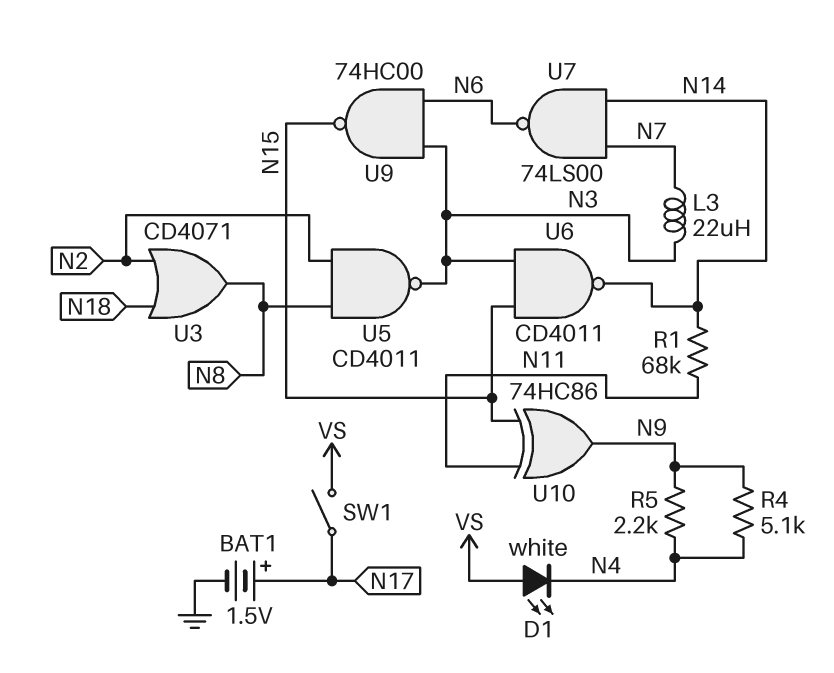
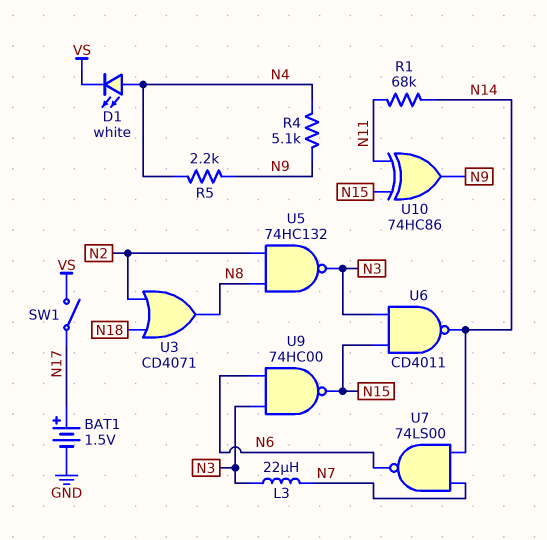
D1: LED white (A VS, K N4) -> LED white (A N4, K VS)
U5: NAND CD4011 (in N2, in N8, out N3) -> NAND 74HC132 (in N2, in N8, out N3)

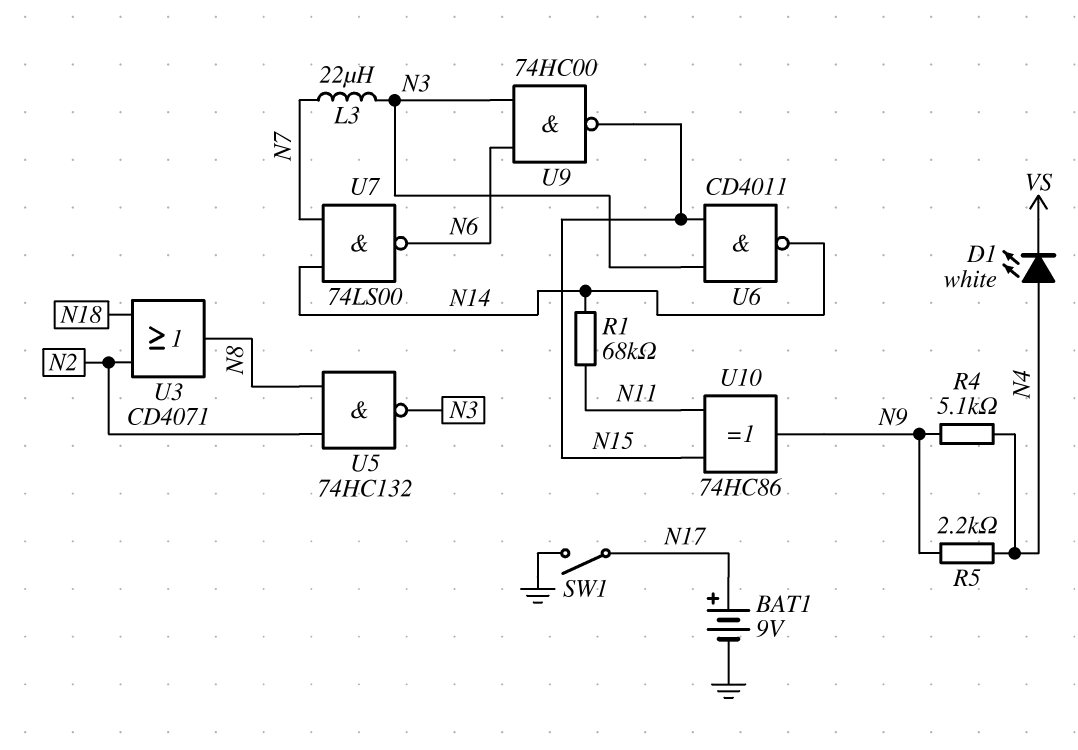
BAT1: 1.5V (plus N17, minus GND) -> 9V (plus N17, minus GND)
SW1: switch (N17, VS) -> switch (GND, N17)

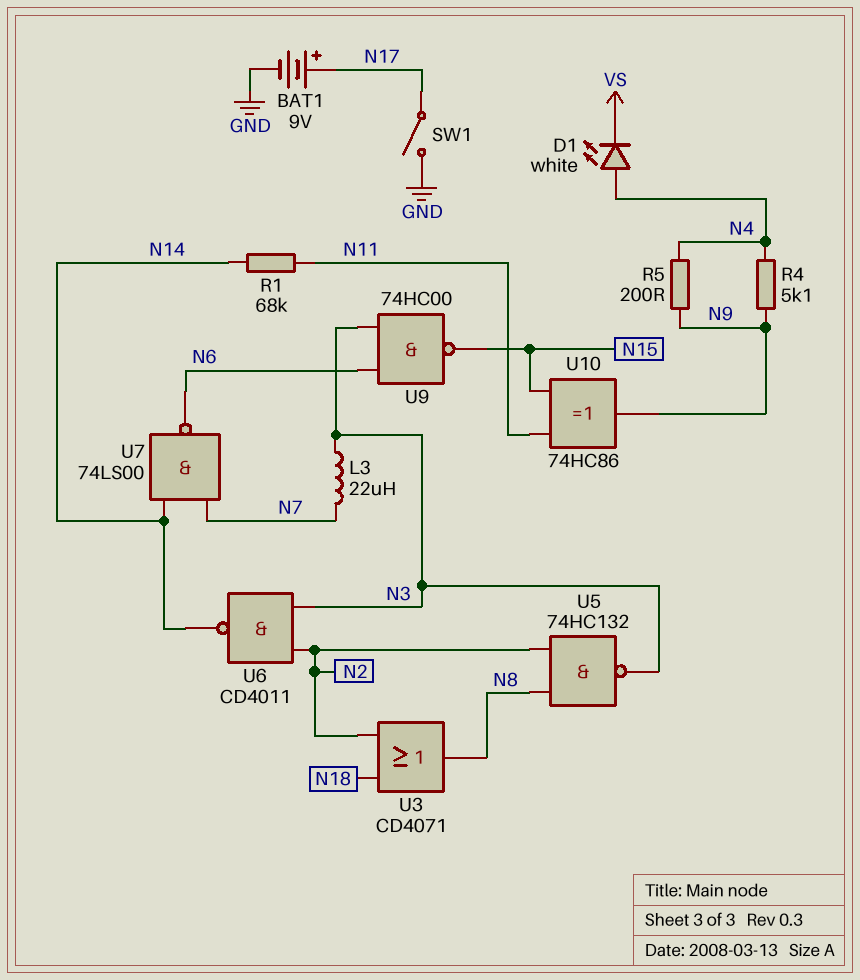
R5: 2.2k (N4, N9) -> 200 (N4, N9)
U6: NAND CD4011 (in N3, in N15, out N14) -> NAND CD4011 (in N2, in N3, out N14)

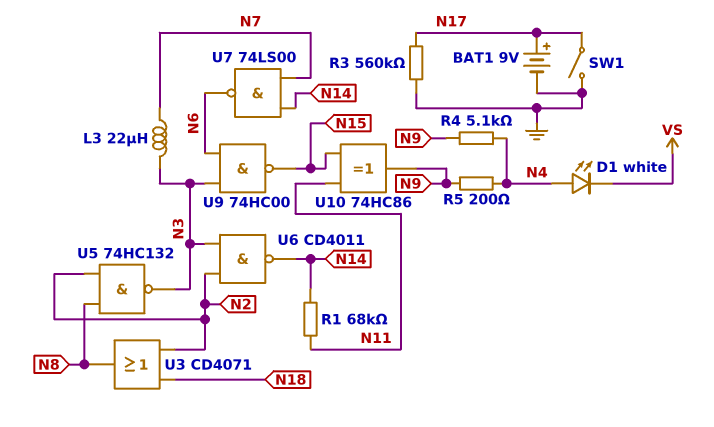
R3: none -> 560k (GND, N17)

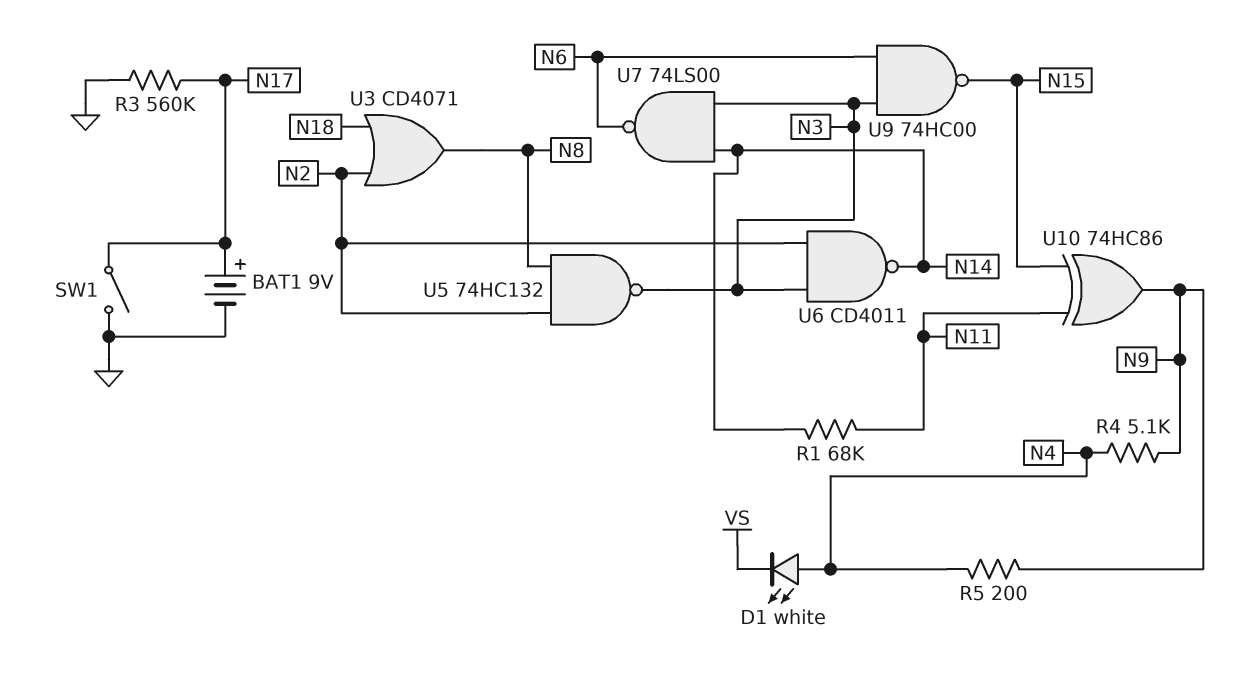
L3: 22uH (N3, N7) -> none
U7: NAND 74LS00 (in N7, in N14, out N6) -> NAND 74LS00 (in N3, in N14, out N6)

